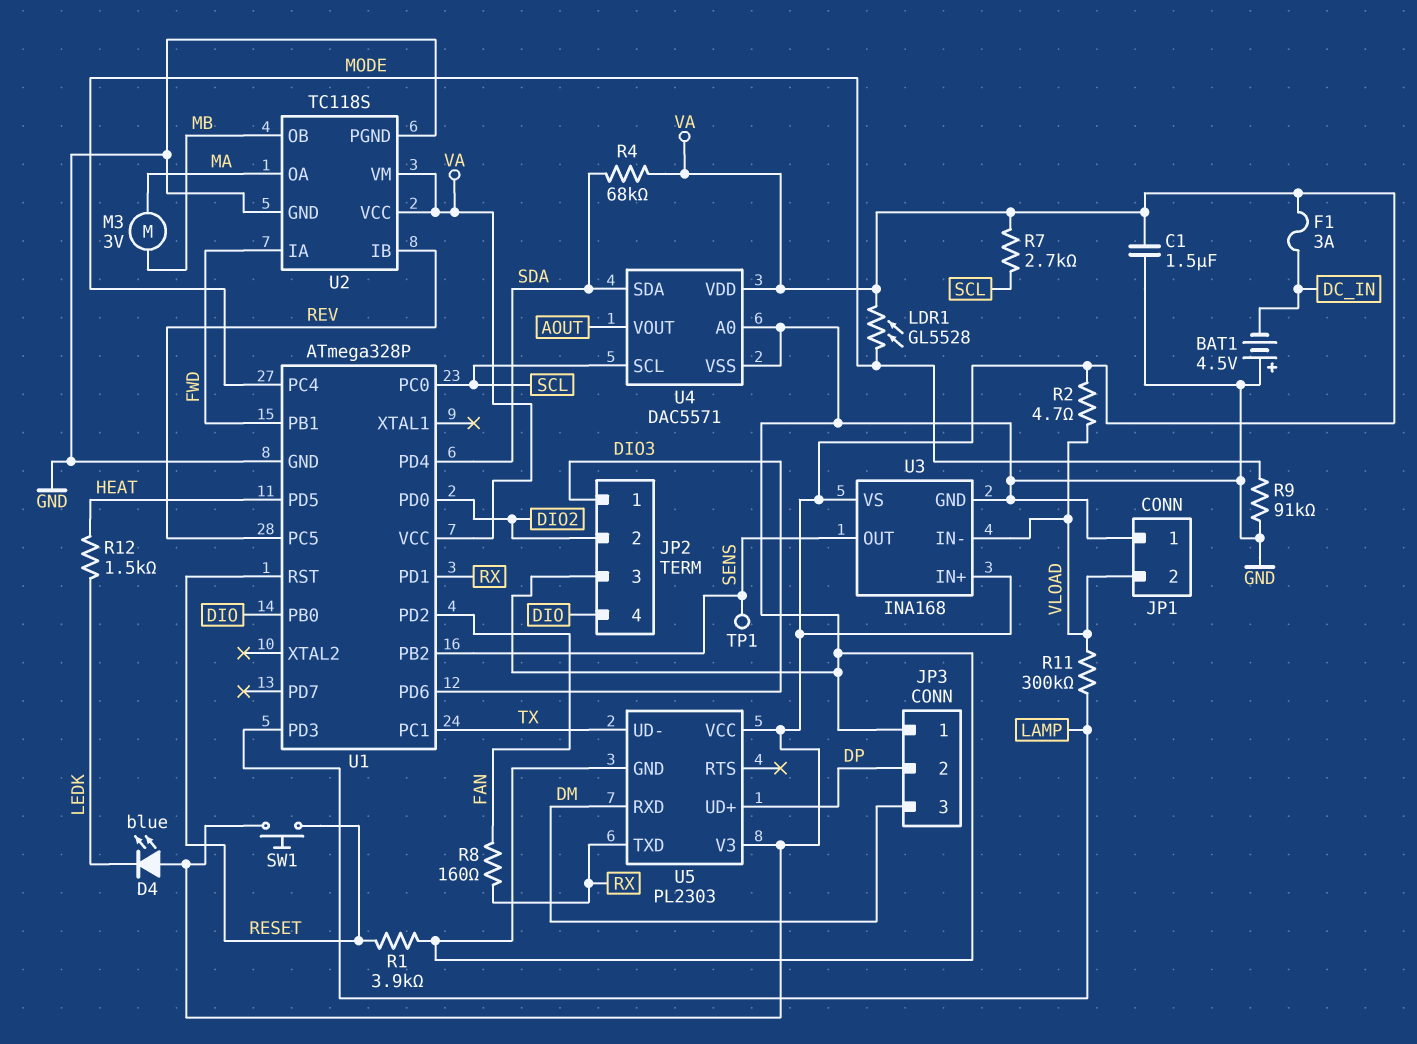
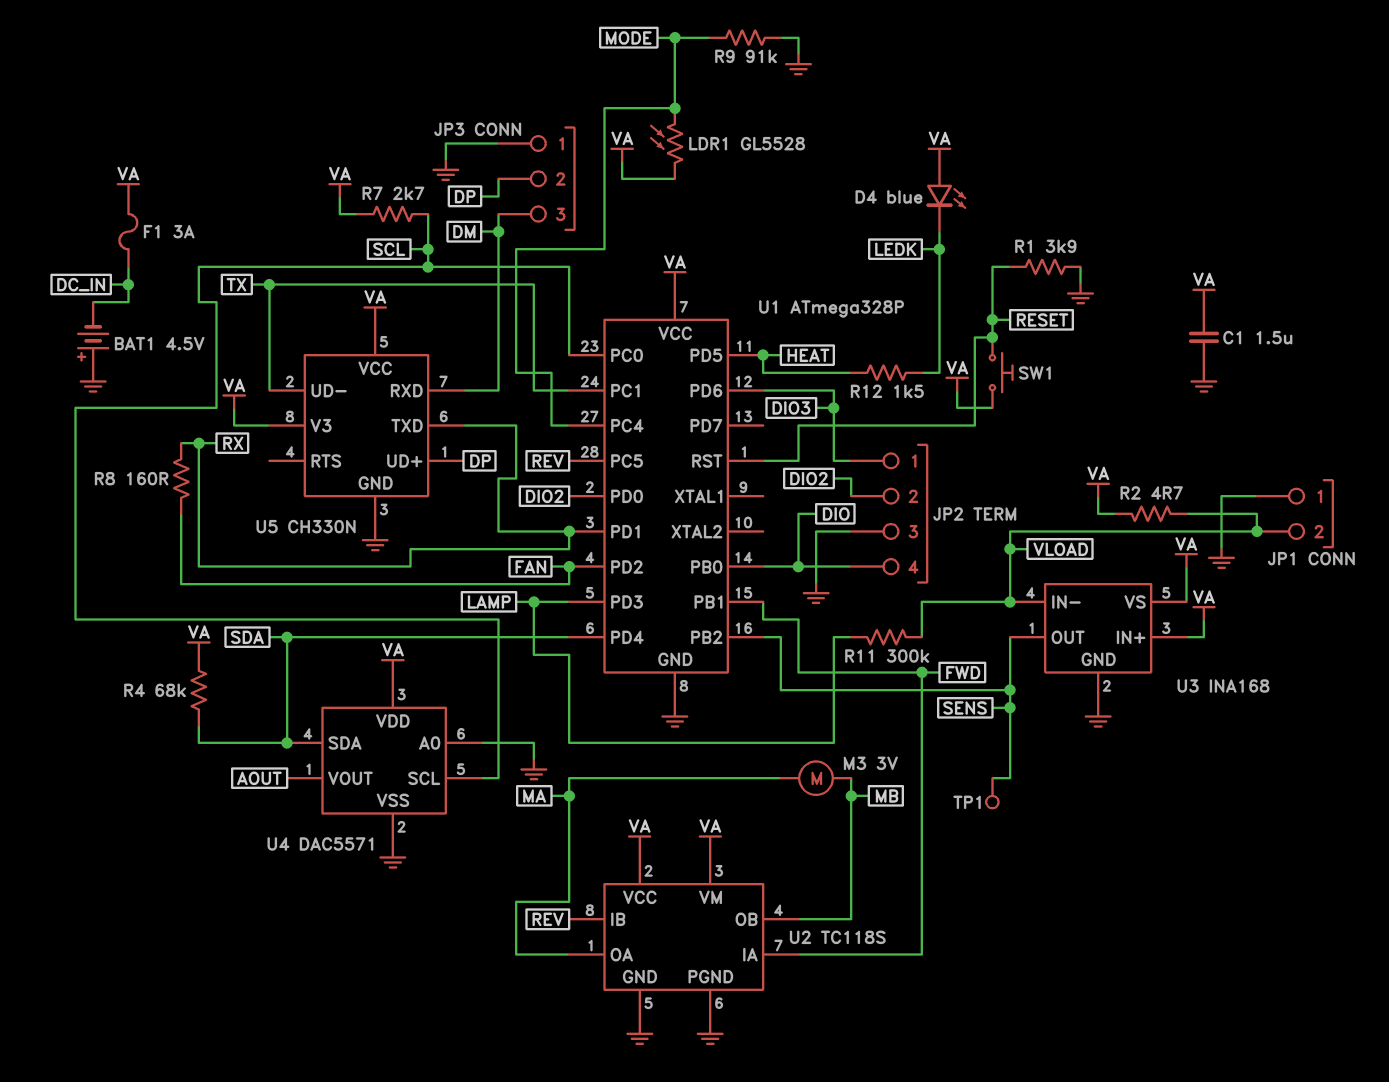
U5: PL2303 -> CH330N

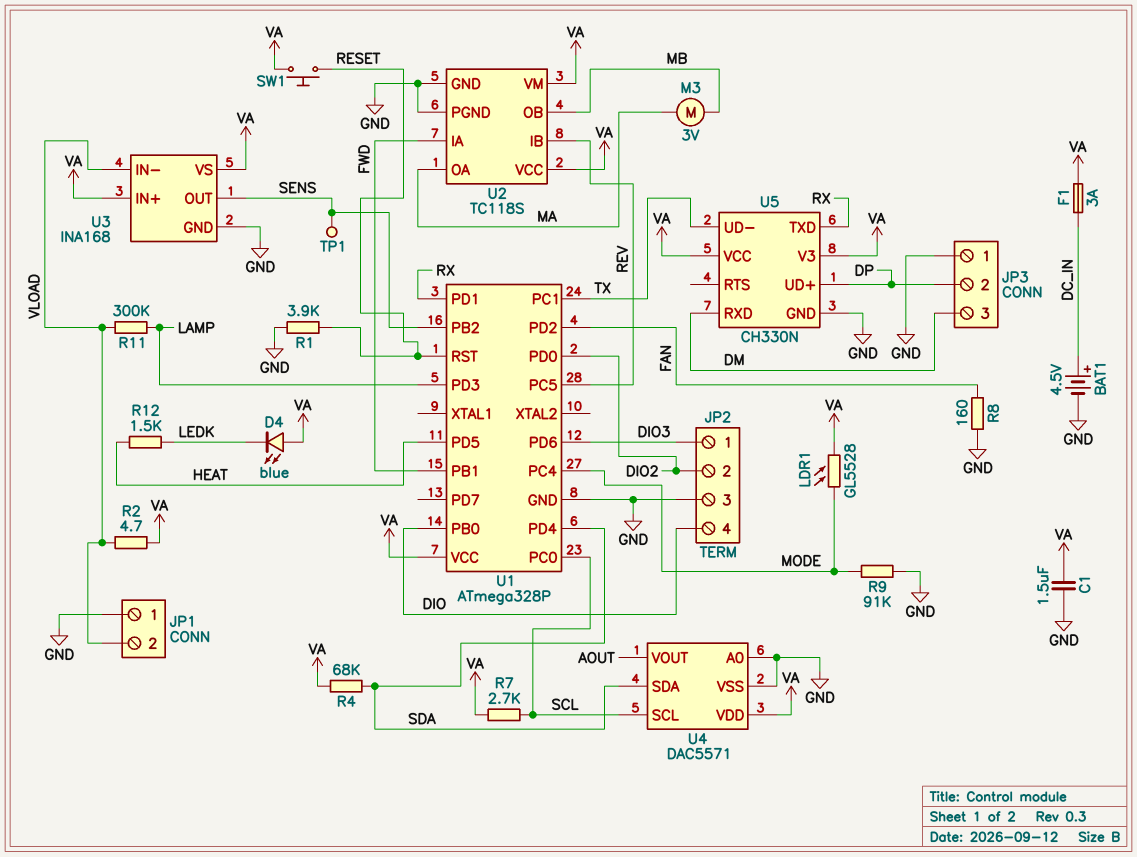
BAT1: 4.5V (plus GND, minus DC_IN) -> 4.5V (plus DC_IN, minus GND)
R8: 160 (FAN, RX) -> 160 (FAN, GND)

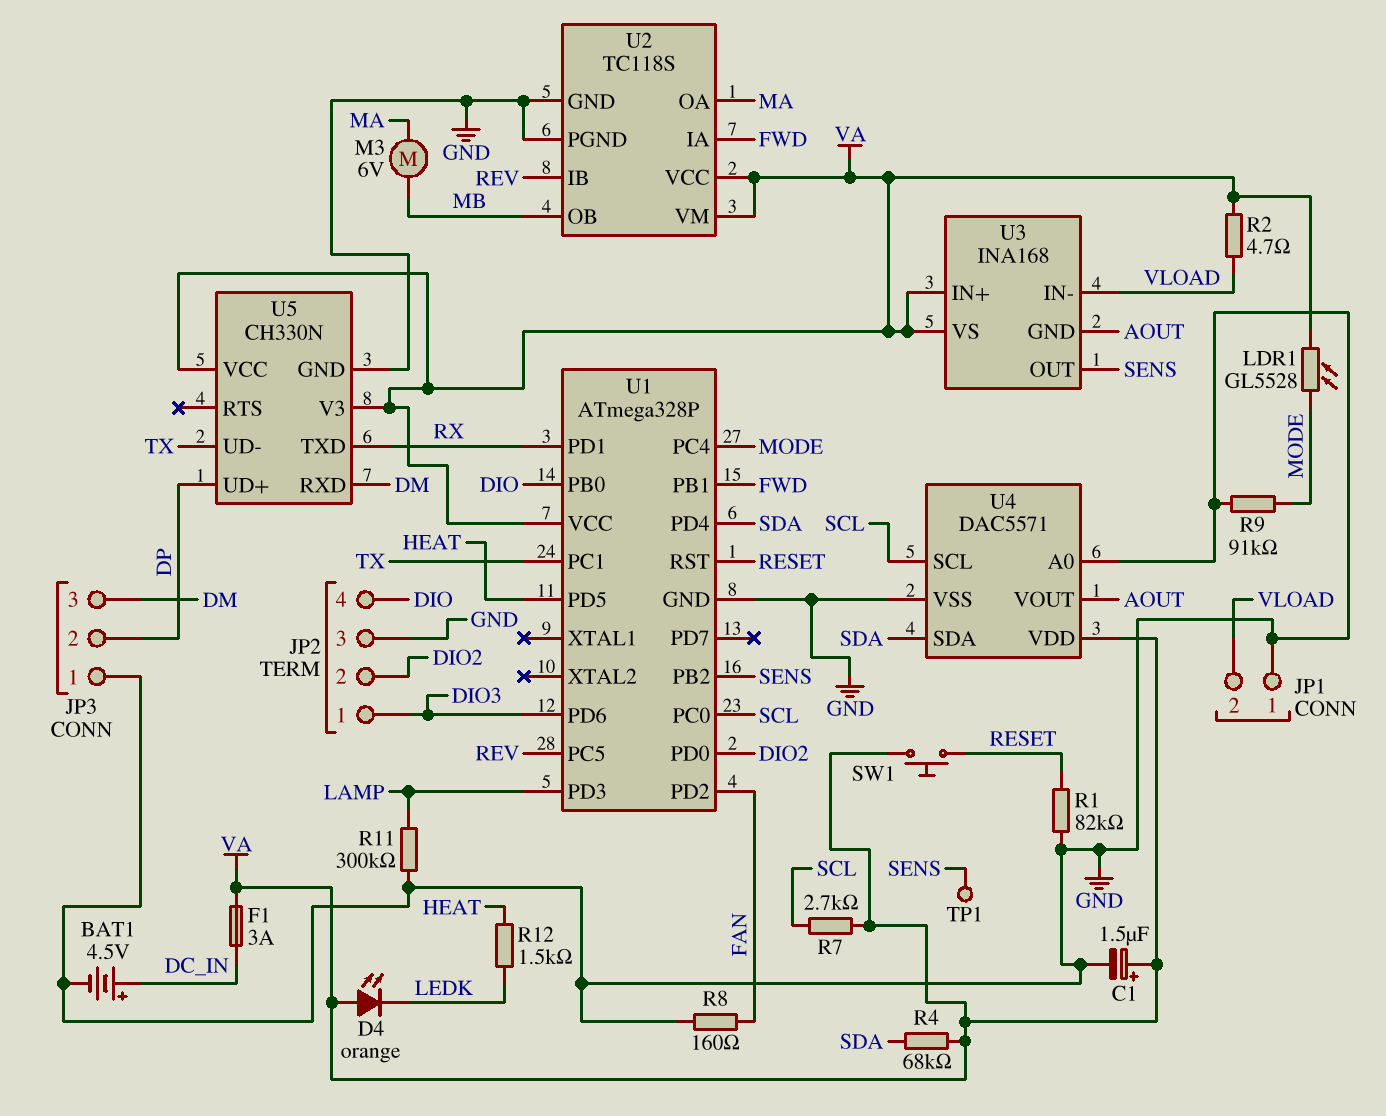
C1: 1.5uF (GND, VA) -> 1.5uF (plus VA, minus GND)
D4: LED blue (A VA, K LEDK) -> LED orange (A VA, K LEDK)
M3: motor 3V (MA, MB) -> motor 6V (MA, MB)
R1: 3.9k (GND, RESET) -> 82k (GND, RESET)
R11: 300k (LAMP, VLOAD) -> 300k (GND, LAMP)
U3 pin GND: GND -> AOUT

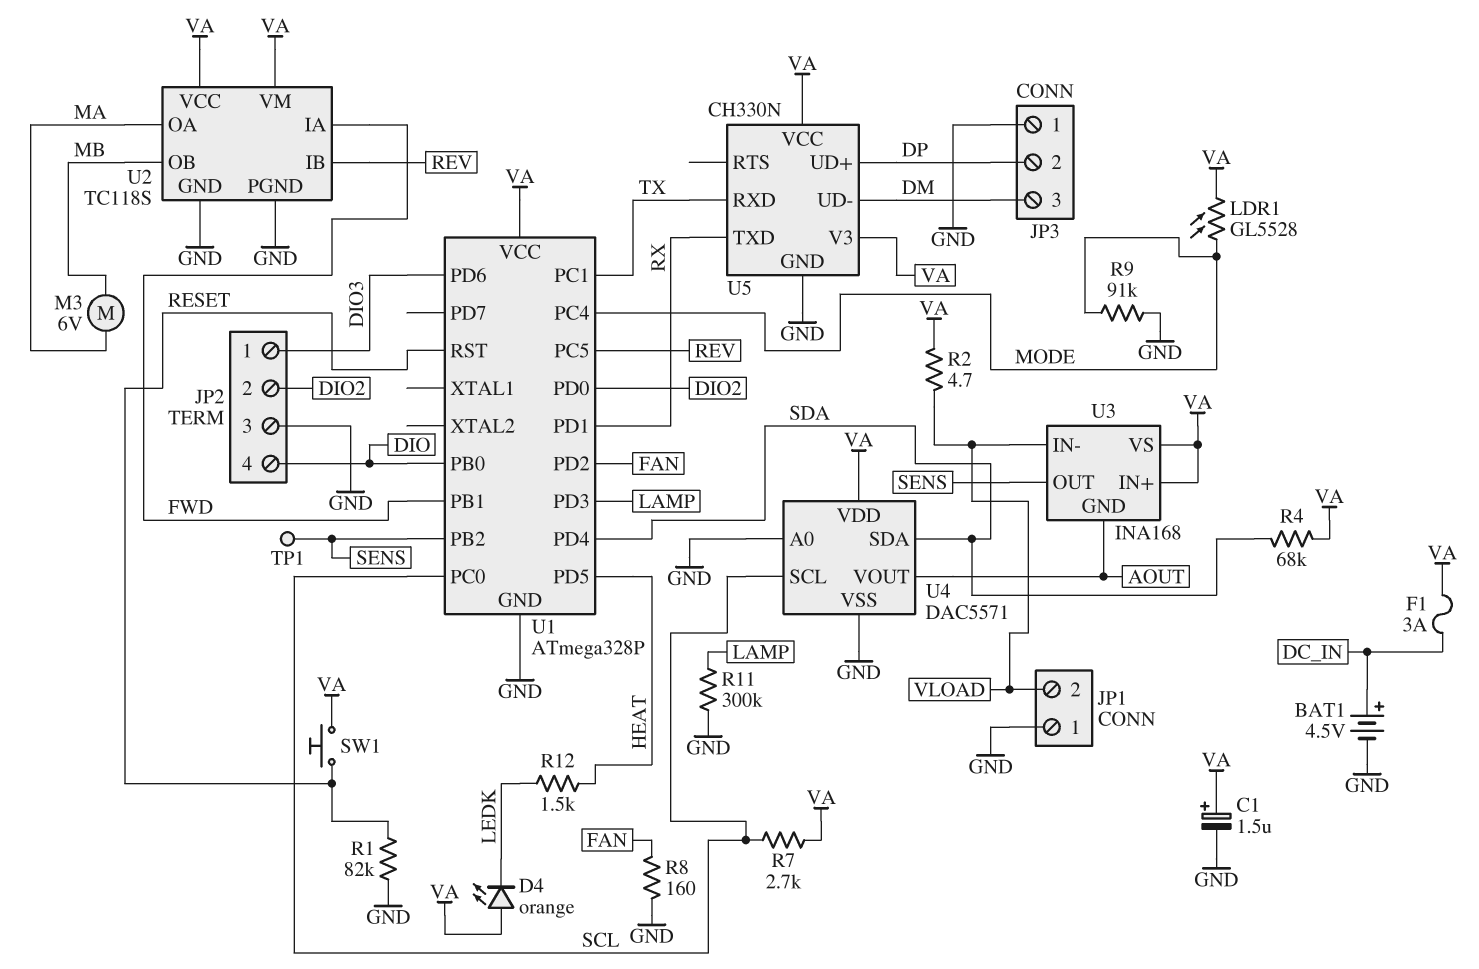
U5 pin RXD: DM -> TX
U5 pin UD-: TX -> DM

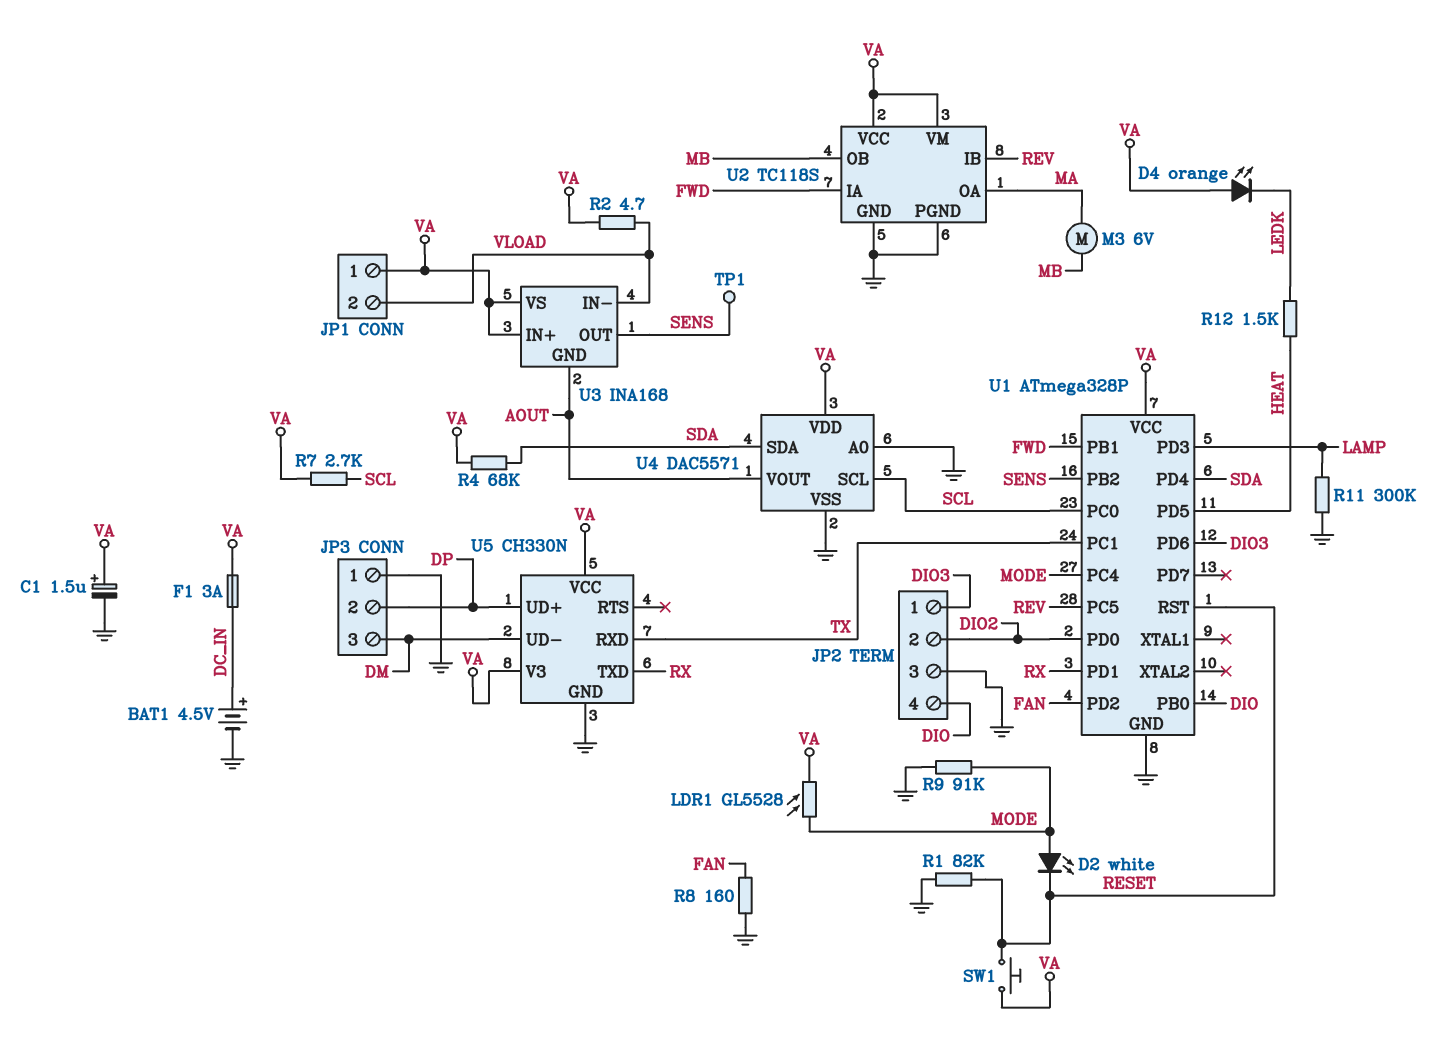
D2: none -> LED white (A MODE, K RESET)
JP1 pin 1: GND -> VA

